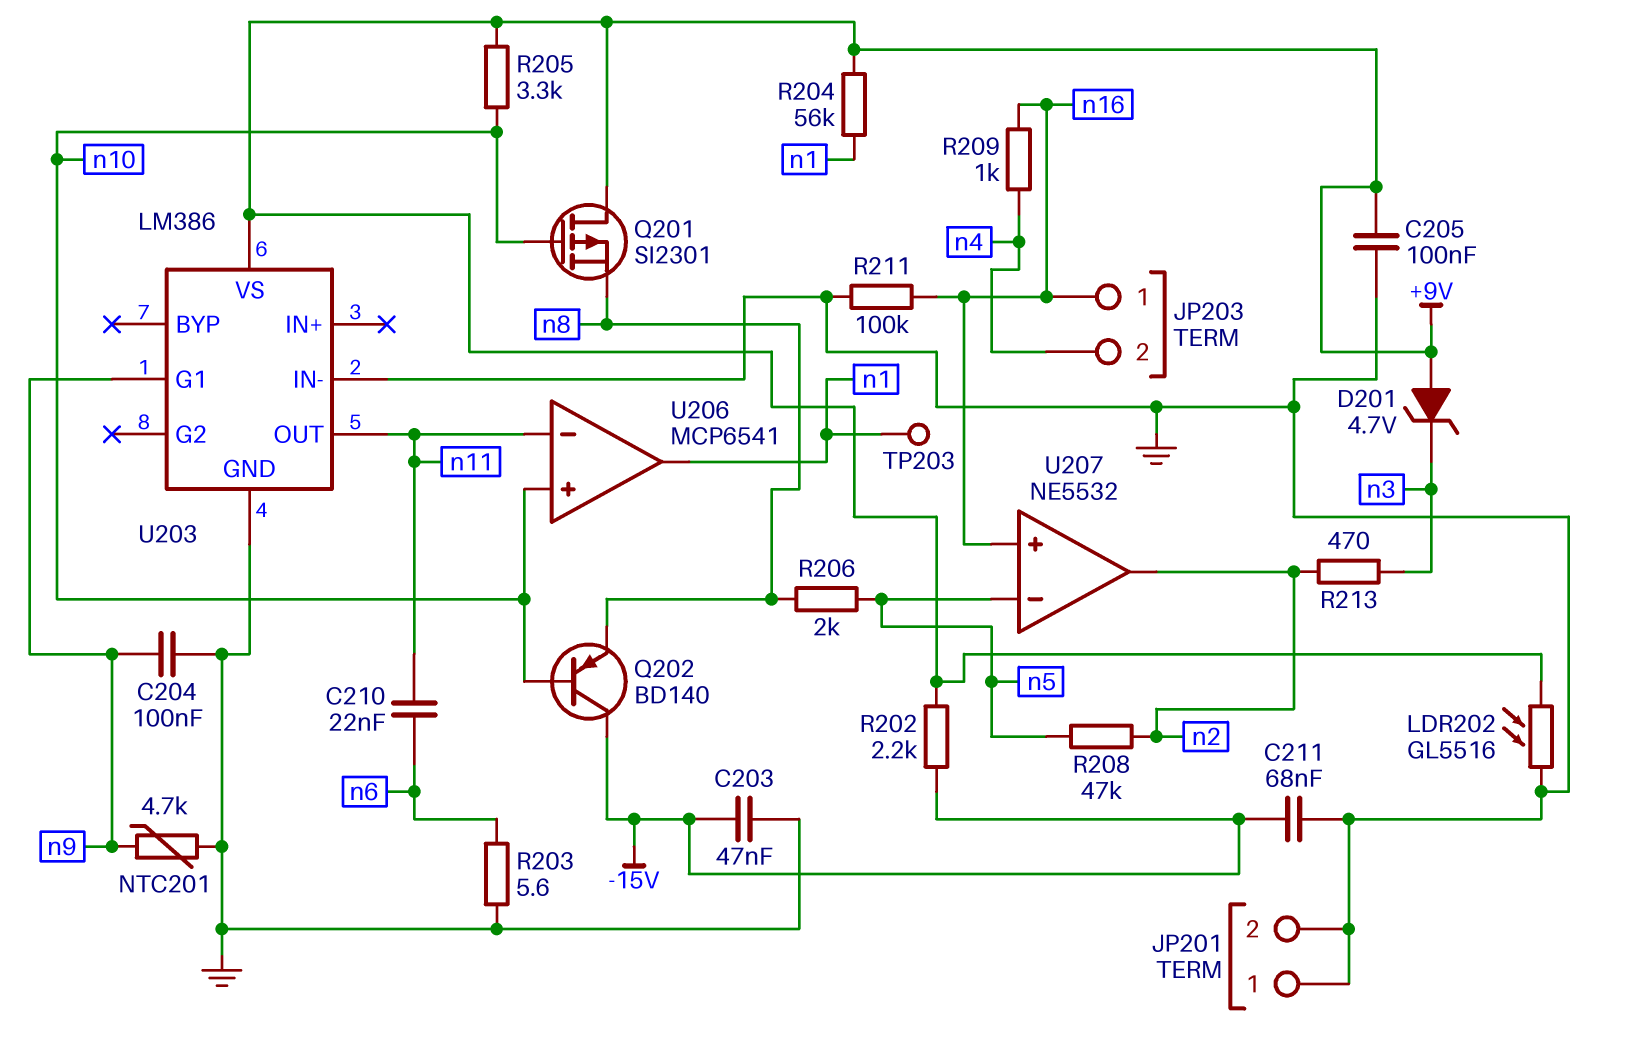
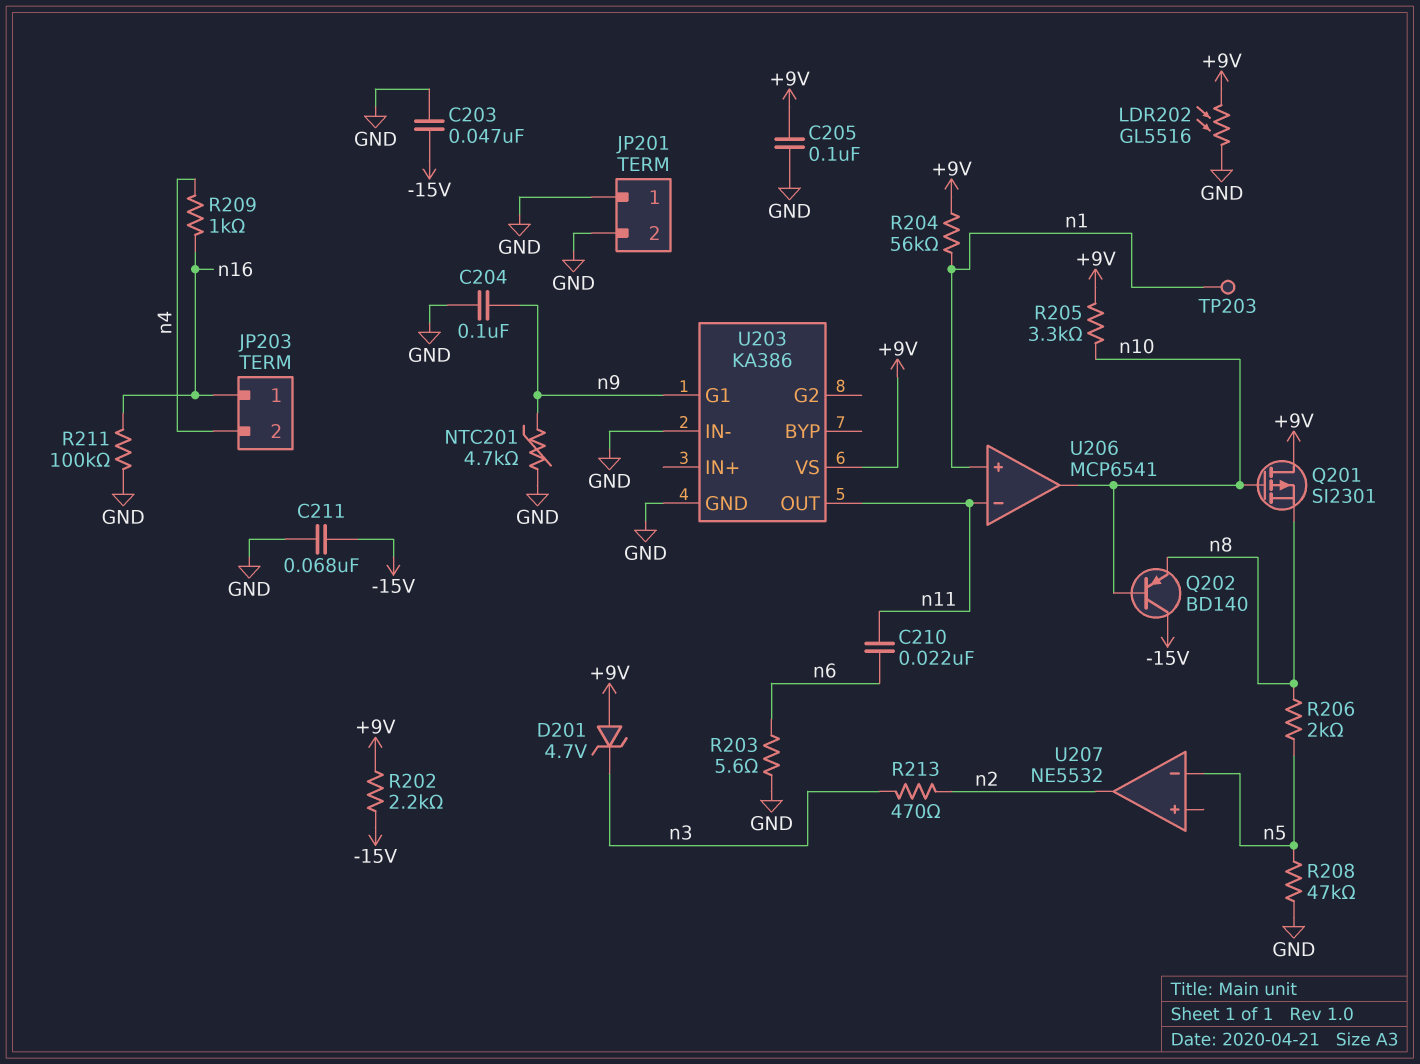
R208: 47k (n2, n5) -> 47k (GND, n5)
U203: LM386 -> KA386
U206 pin in+: n10 -> n1
U206 pin out: n1 -> n10
U207 pin in+: n16 -> none

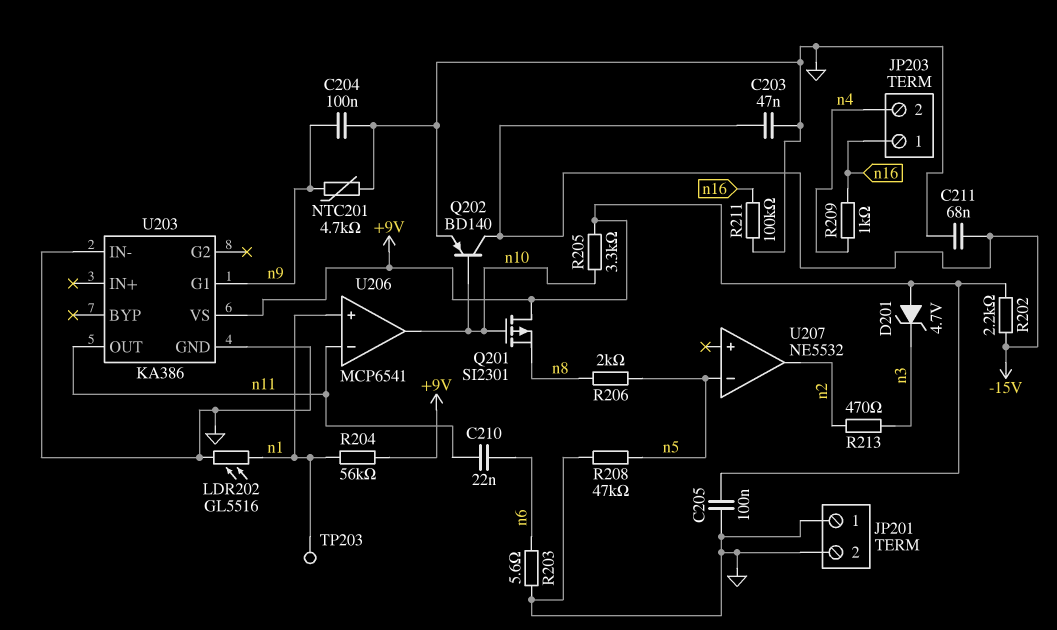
LDR202: GL5516 (+9V, GND) -> GL5516 (GND, n1)
Q202: PNP BD140 (B n10, C -15V, E n8) -> PNP BD140 (B n10, C -15V, E GND)

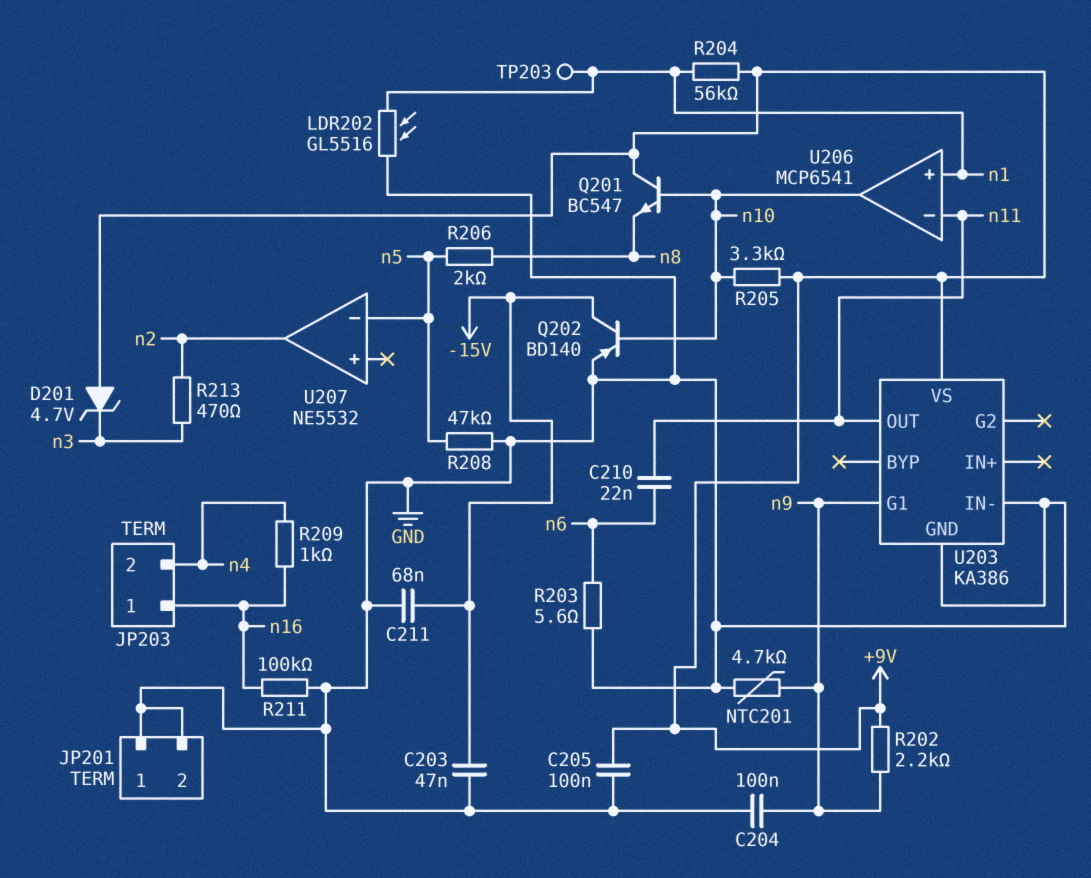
Q201: PMOS SI2301 (G n10, D +9V, S n8) -> NPN BC547 (B n10, C +9V, E n8)
R202: 2.2k (+9V, -15V) -> 2.2k (+9V, n9)

